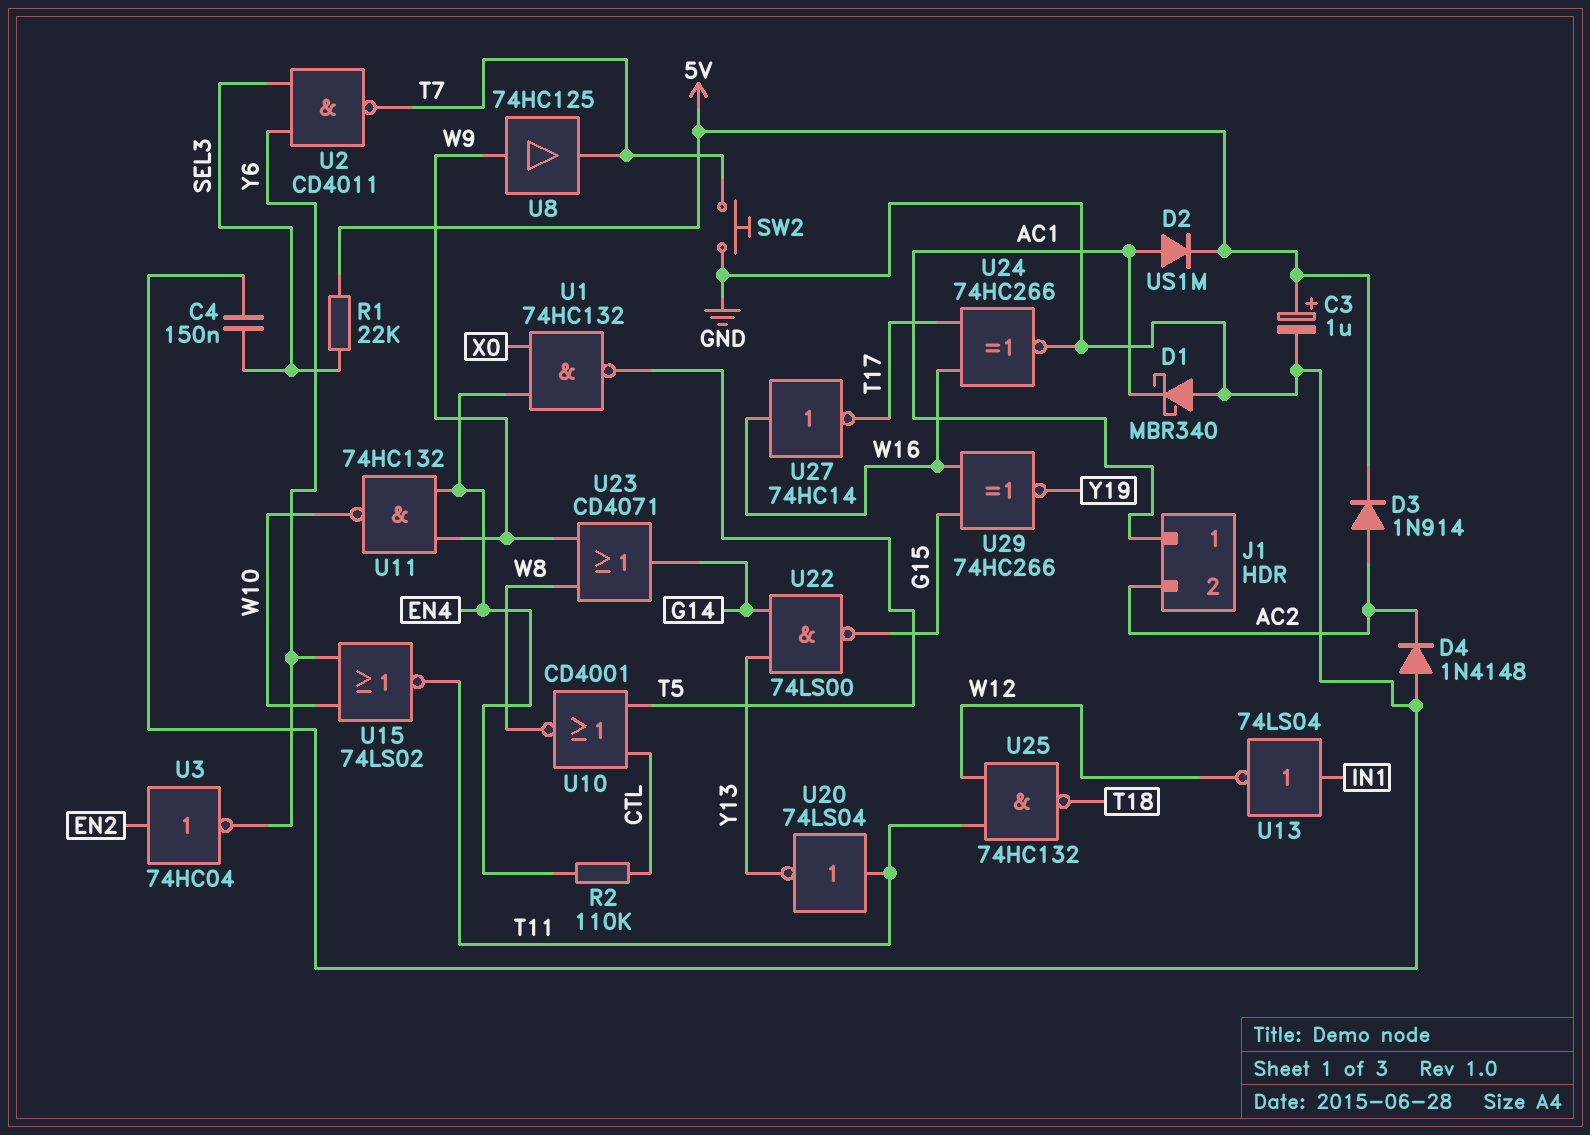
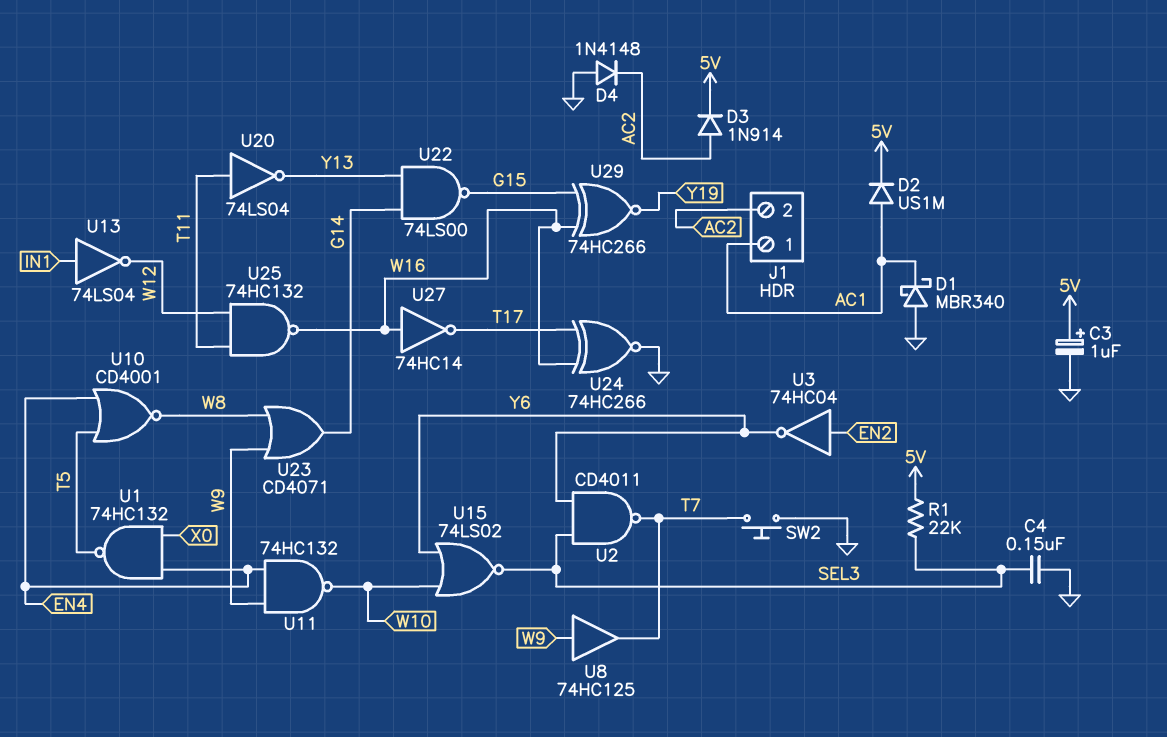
R2: 110k (CTL, EN4) -> none
U10: NOR CD4001 (in CTL, in T5, out W8) -> NOR CD4001 (in EN4, in T5, out W8)
U15: NOR 74LS02 (in W10, in Y6, out T11) -> NOR 74LS02 (in W10, in Y6, out SEL3)
U25: NAND 74HC132 (in T11, in W12, out T18) -> NAND 74HC132 (in T11, in W12, out W16)

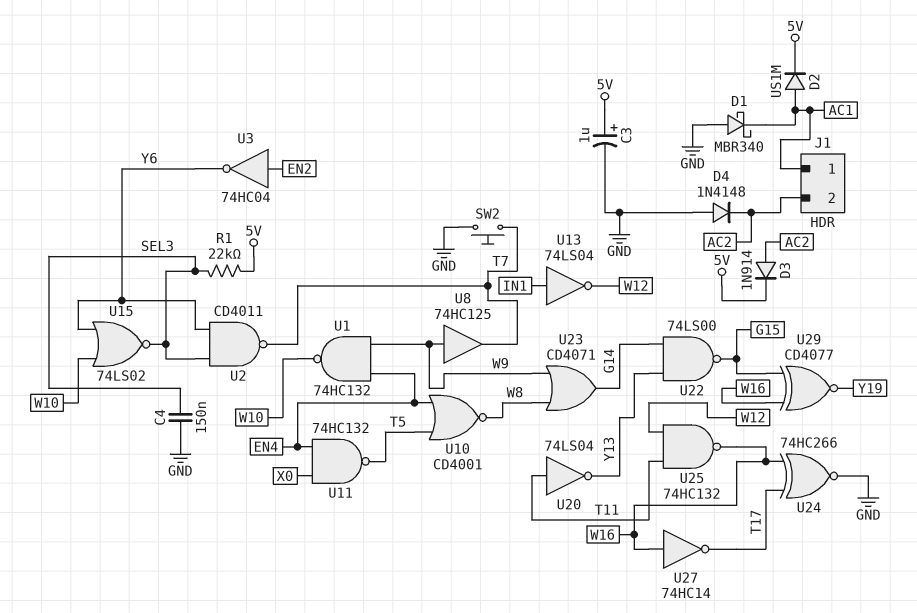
U1: NAND 74HC132 (in EN4, in X0, out T5) -> NAND 74HC132 (in EN4, in W9, out W10)
U11: NAND 74HC132 (in EN4, in W9, out W10) -> NAND 74HC132 (in EN4, in X0, out T5)
U29: XNOR 74HC266 (in G15, in W16, out Y19) -> XNOR CD4077 (in G15, in W16, out Y19)

